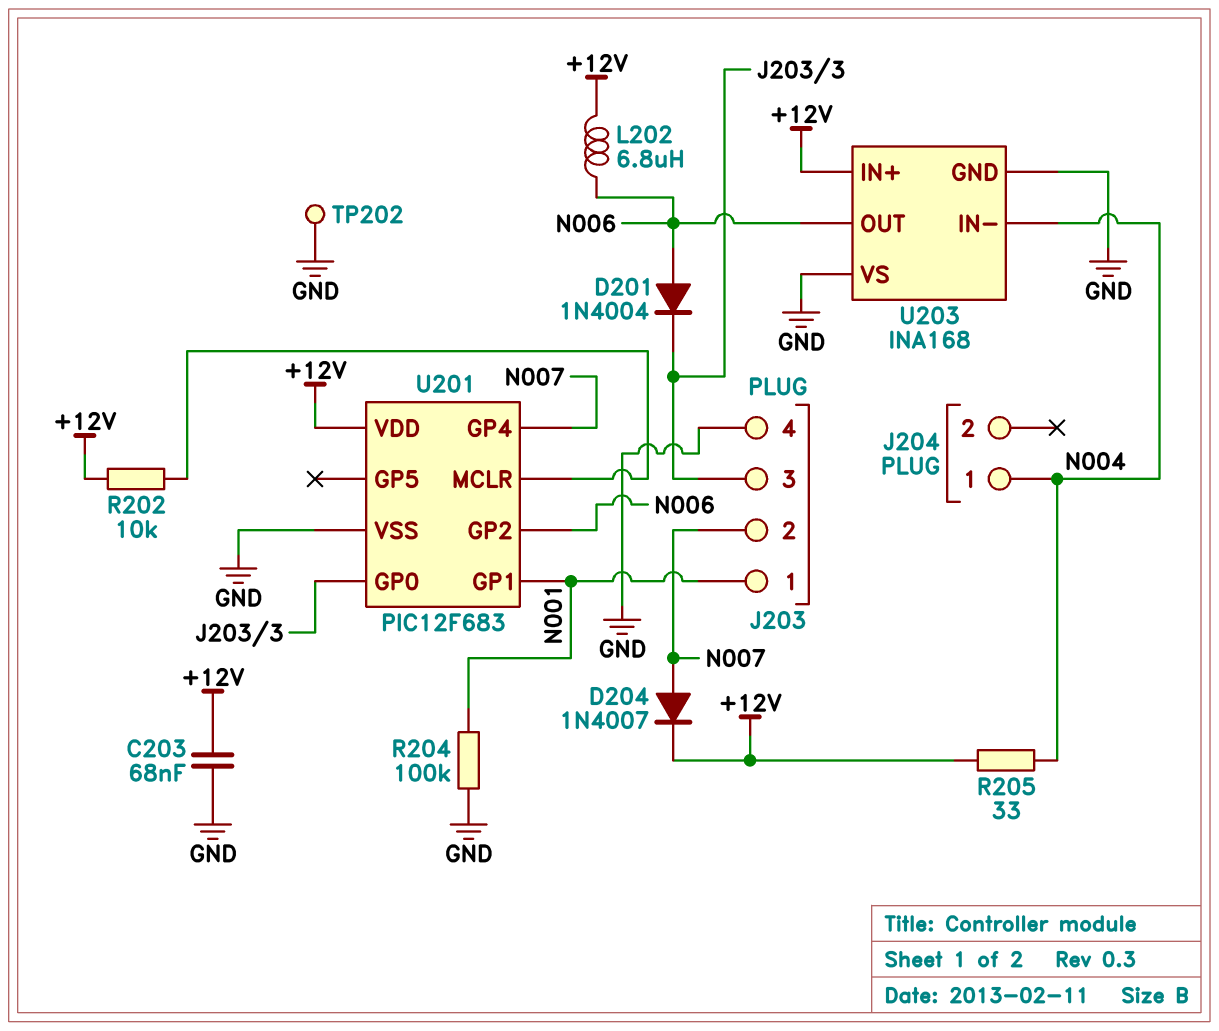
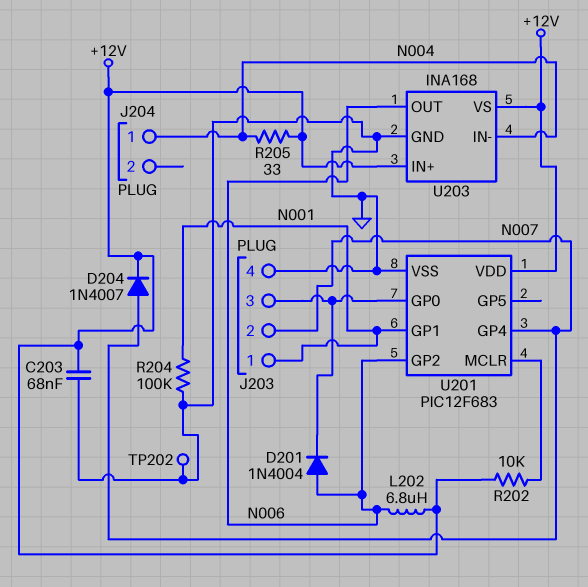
U203 pin VS: GND -> +12V

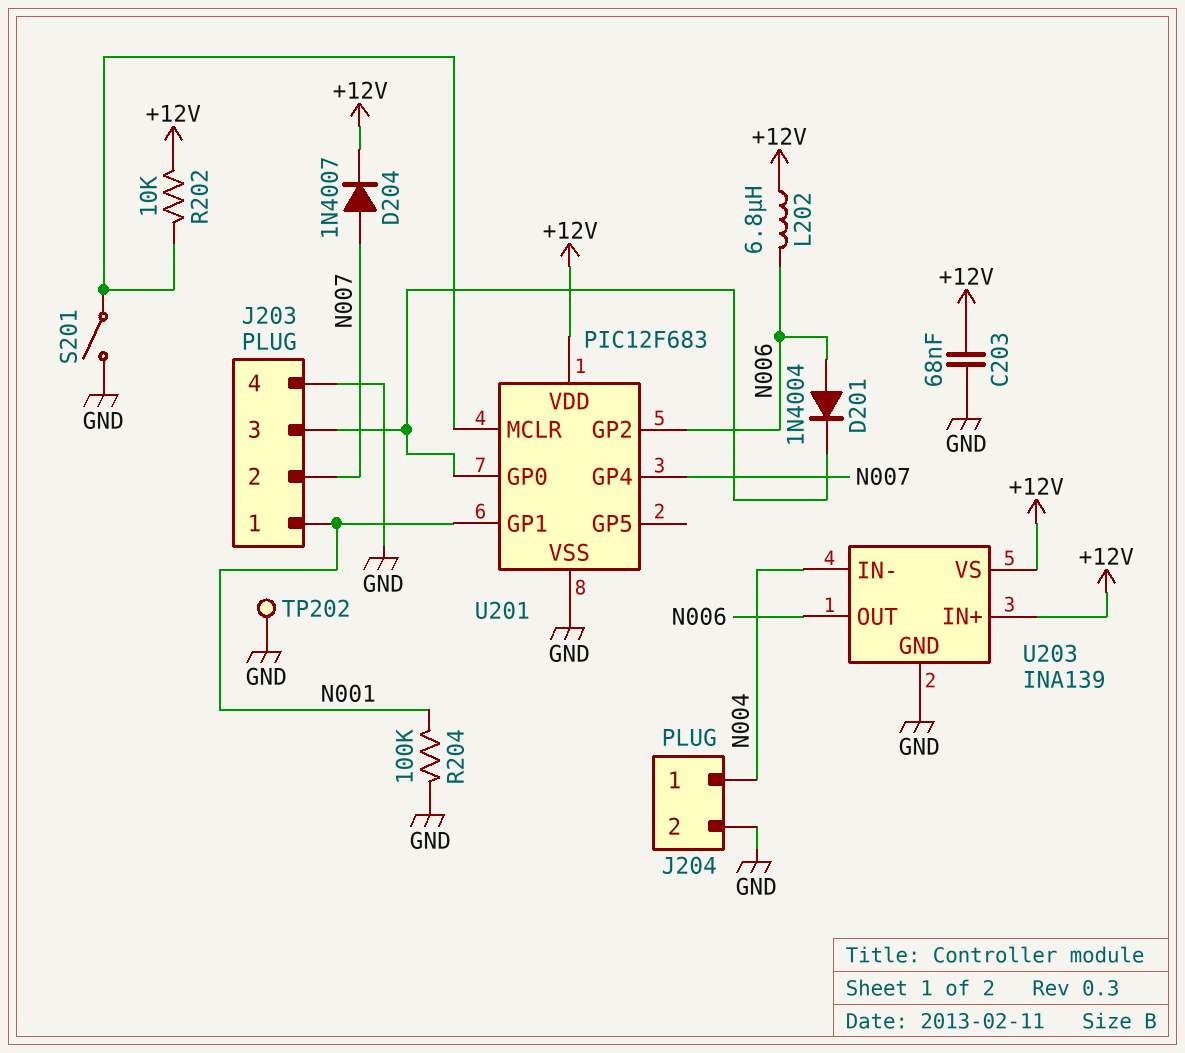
J204 pin 2: none -> GND
R205: 33 (+12V, N004) -> none
S201: none -> switch (GND, U201/MCLR)
U203: INA168 -> INA139

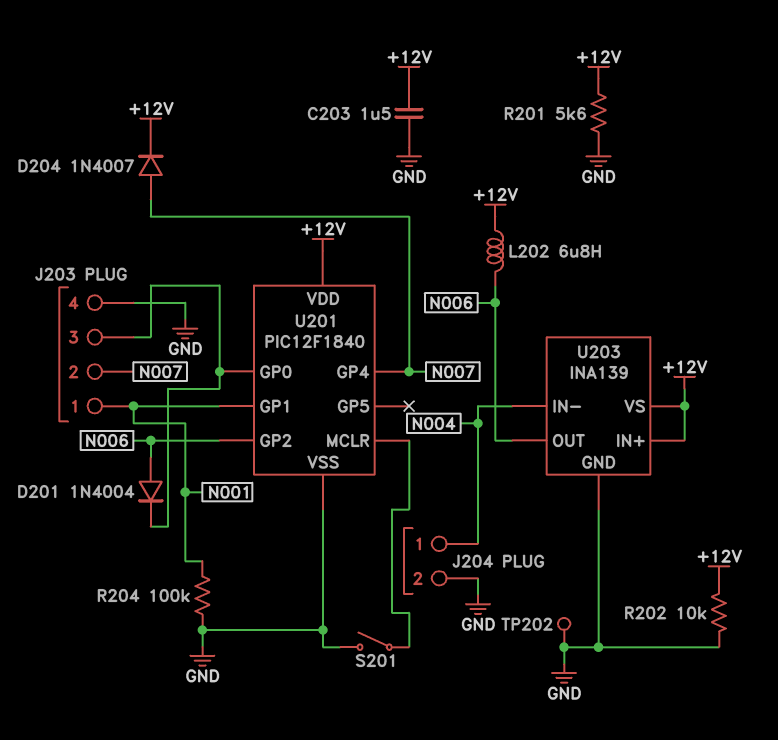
C203: 68nF (+12V, GND) -> 1.5uF (+12V, GND)
R201: none -> 5.6k (+12V, GND)
R202: 10k (+12V, U201/MCLR) -> 10k (+12V, GND)
U201: PIC12F683 -> PIC12F1840

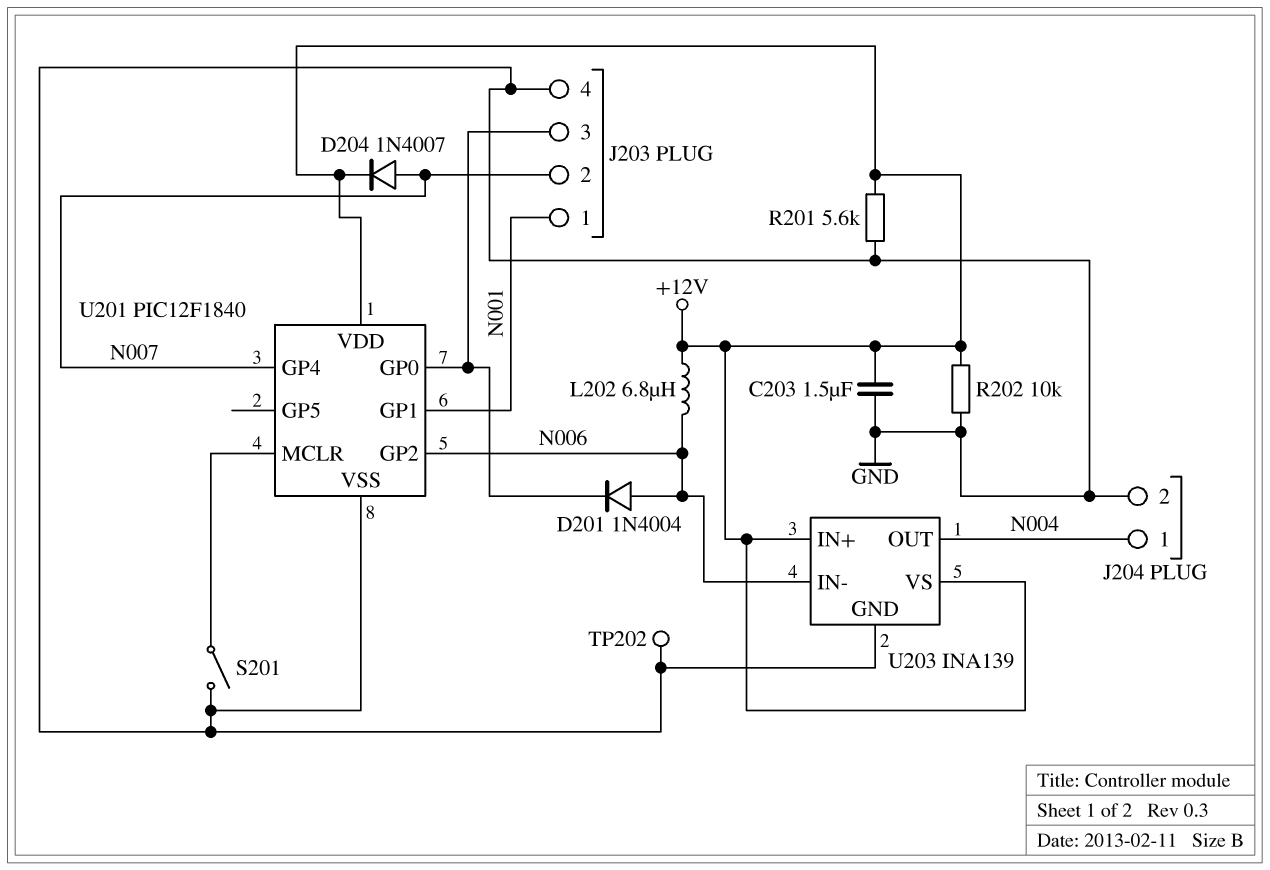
R204: 100k (GND, N001) -> none
U203 pin IN-: N004 -> N006
U203 pin OUT: N006 -> N004

